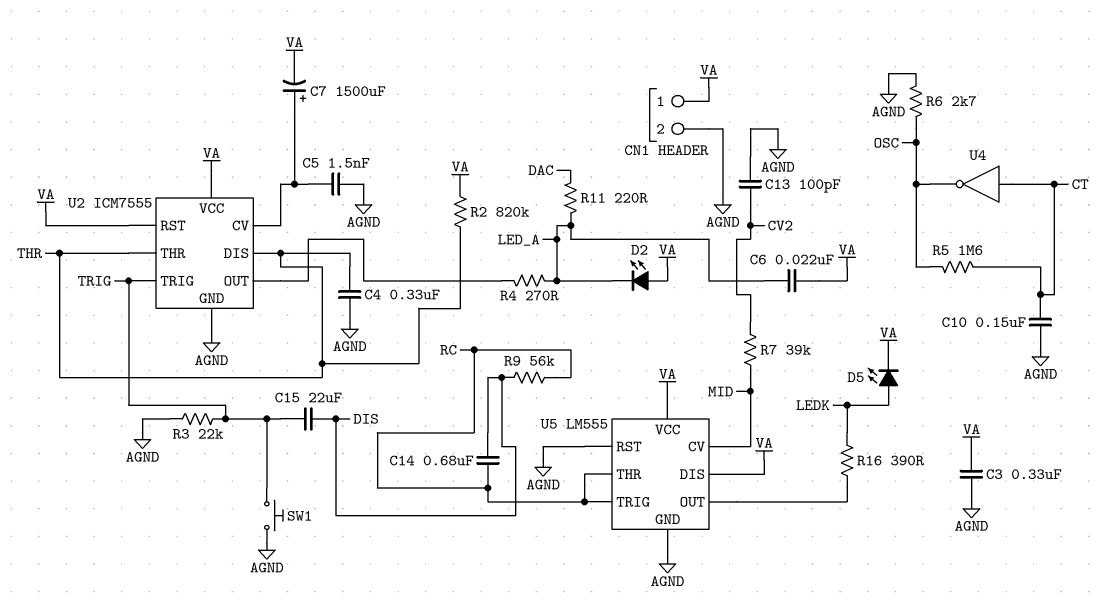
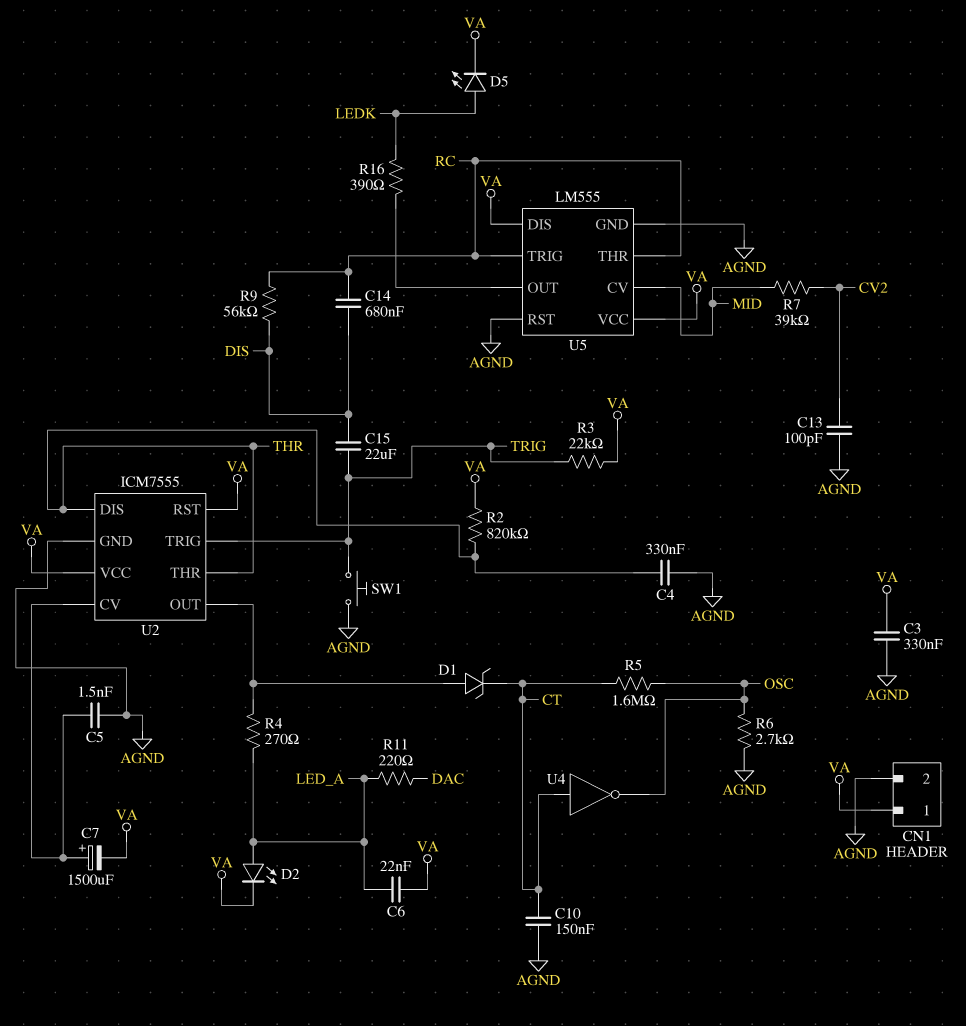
D1: none -> zener (A U2/OUT, K CT)
D2: LED (A VA, K LED_A) -> LED (A LED_A, K VA)
R3: 22k (AGND, TRIG) -> 22k (TRIG, VA)

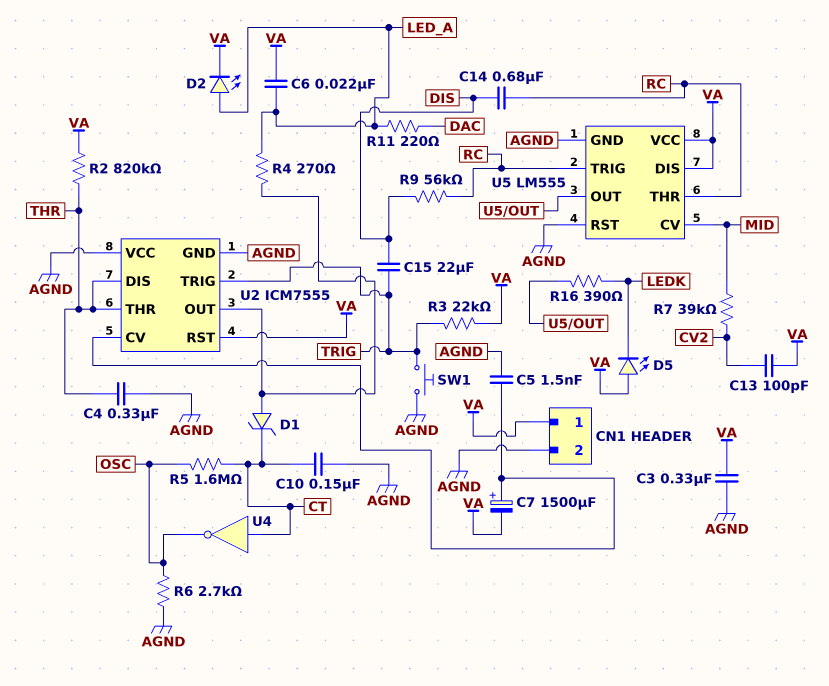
C13: 100pF (AGND, CV2) -> 100pF (CV2, VA)
D5: LED (A LEDK, K VA) -> LED (A VA, K LEDK)
U2 pin VCC: VA -> AGND

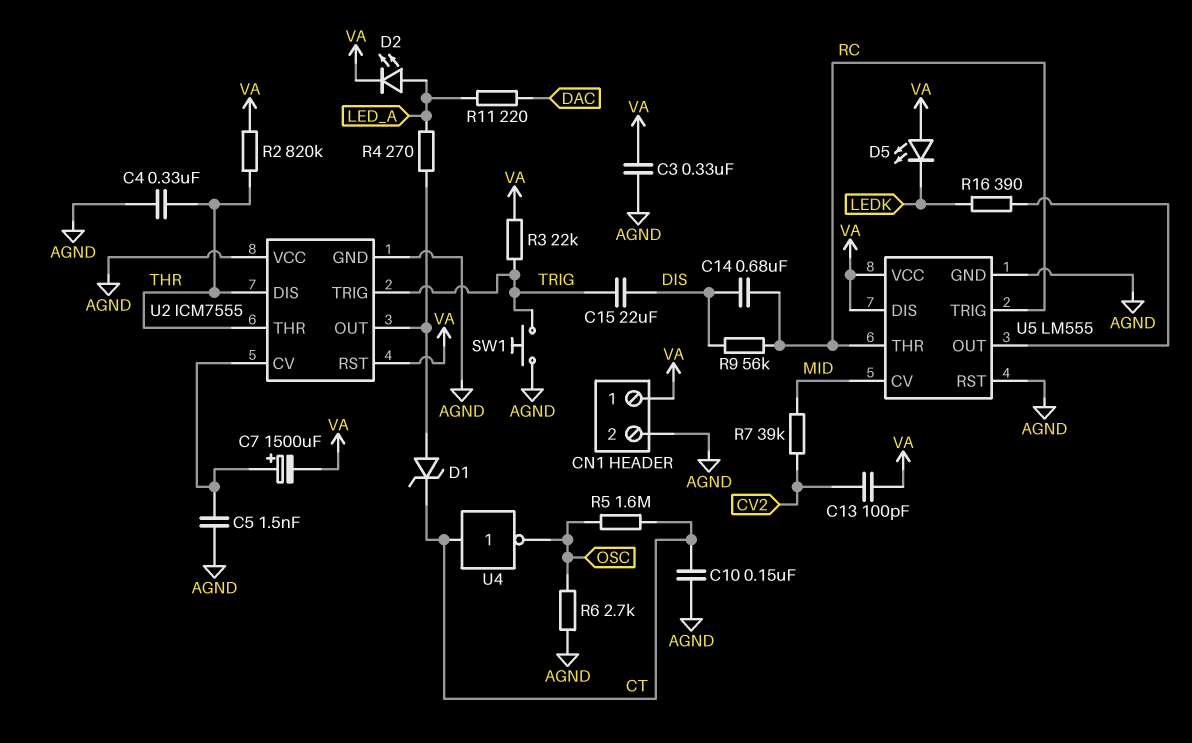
C6: 22nF (LED_A, VA) -> none

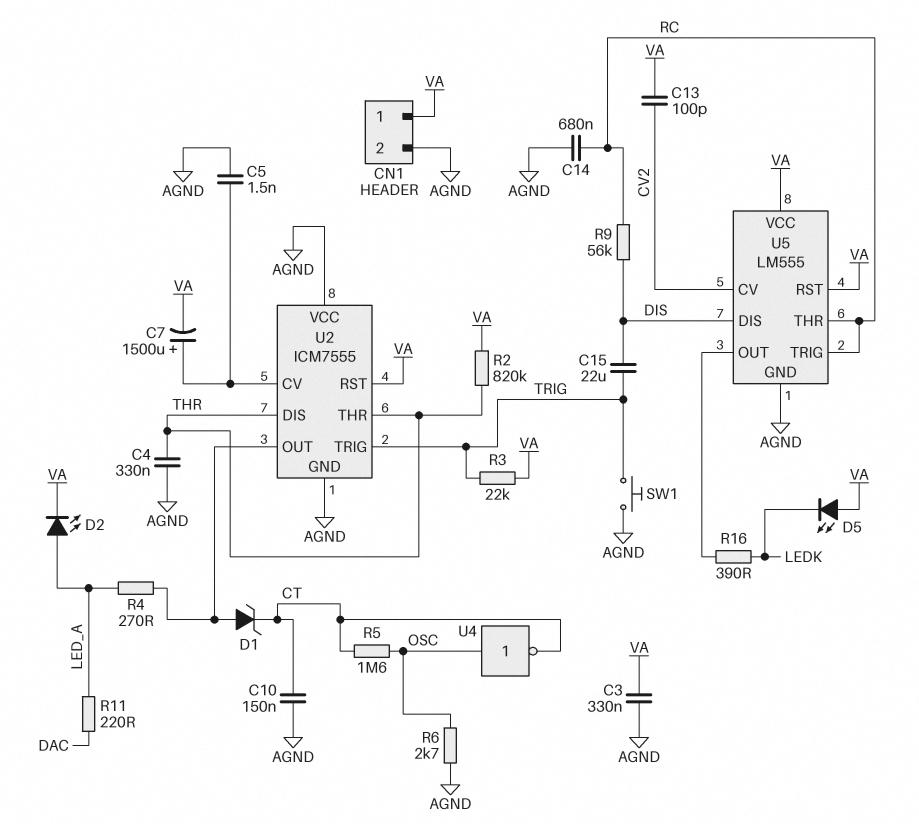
C14: 680nF (DIS, RC) -> 680nF (AGND, RC)
R7: 39k (CV2, MID) -> none
U4: NOT (in CT, out OSC) -> NOT (in OSC, out CT)
U5 pin CV: MID -> CV2
U5 pin DIS: VA -> DIS
U5 pin RST: AGND -> VA

